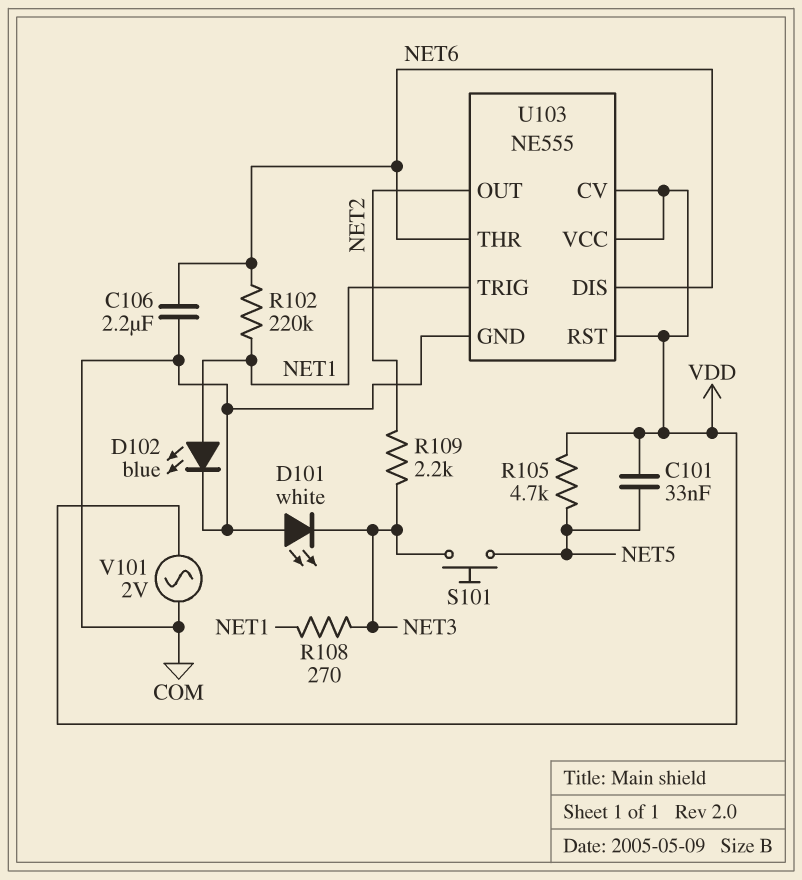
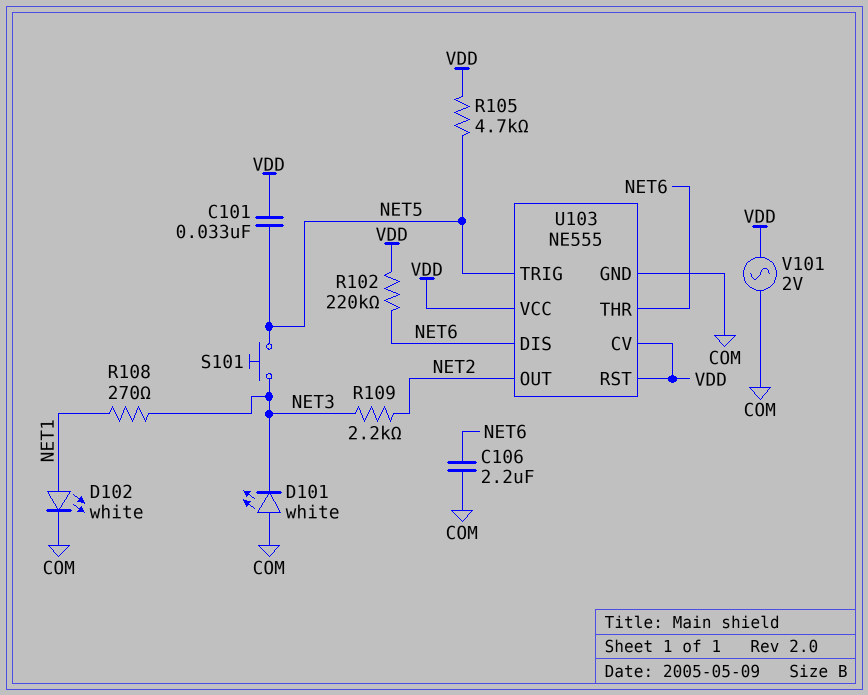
D102: LED blue (A NET1, K COM) -> LED white (A NET1, K COM)
R102: 220k (NET1, NET6) -> 220k (NET6, VDD)
U103 pin TRIG: NET1 -> NET5

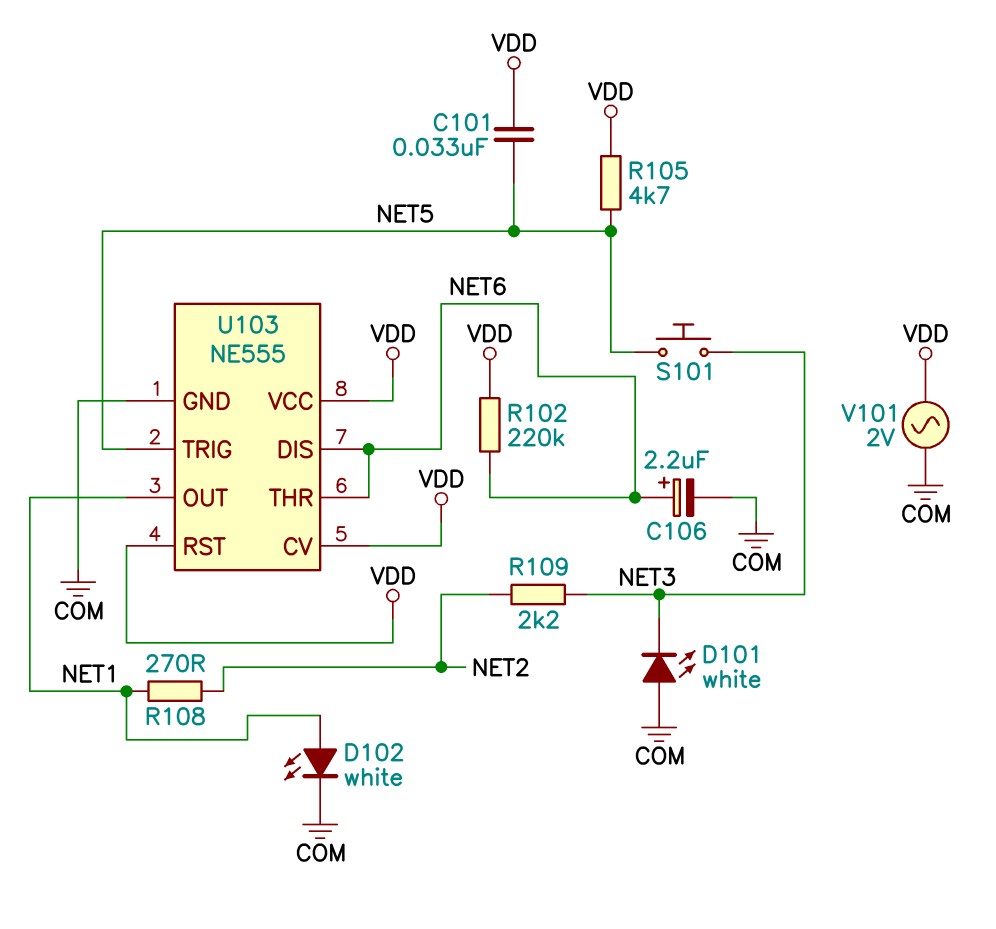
C106: 2.2uF (COM, NET6) -> 2.2uF (plus NET6, minus COM)
R108: 270 (NET1, NET3) -> 270 (NET1, NET2)
U103 pin OUT: NET2 -> NET1

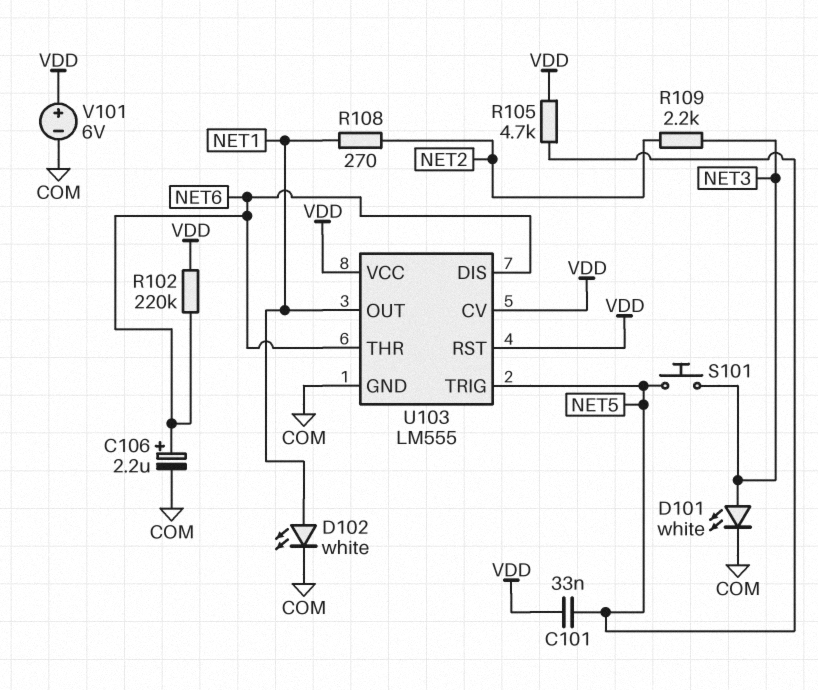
D101: LED white (A COM, K NET3) -> LED white (A NET3, K COM)
U103: NE555 -> LM555
V101: AC 2V (COM, VDD) -> 6V (plus VDD, minus COM)

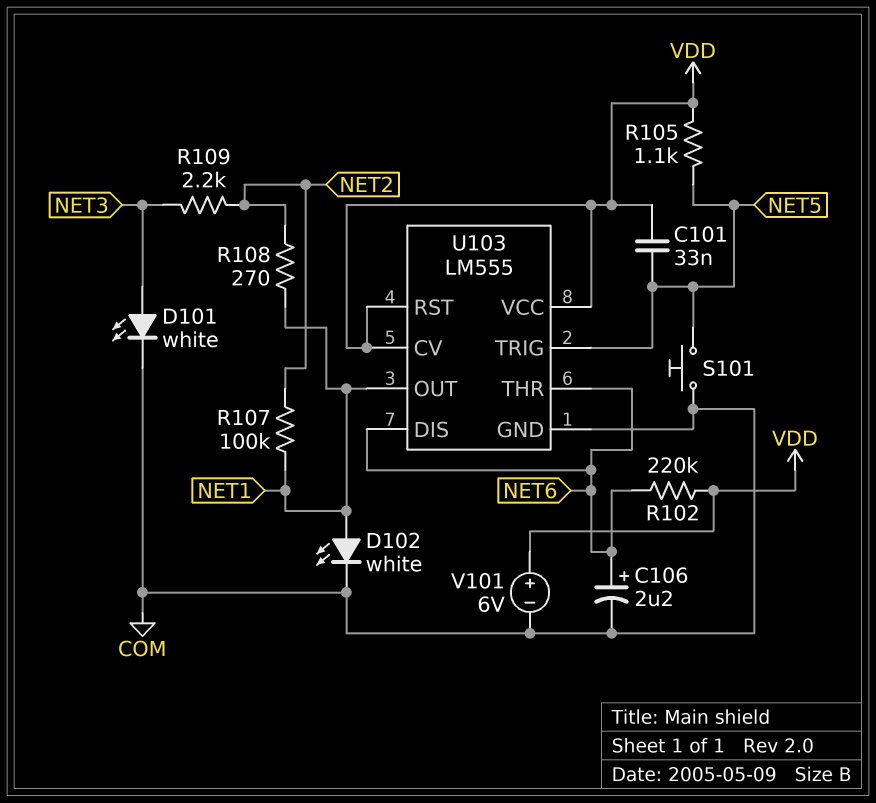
R105: 4.7k (NET5, VDD) -> 1.1k (NET5, VDD)
R107: none -> 100k (NET1, NET2)
S101: button (NET3, NET5) -> button (COM, NET5)

